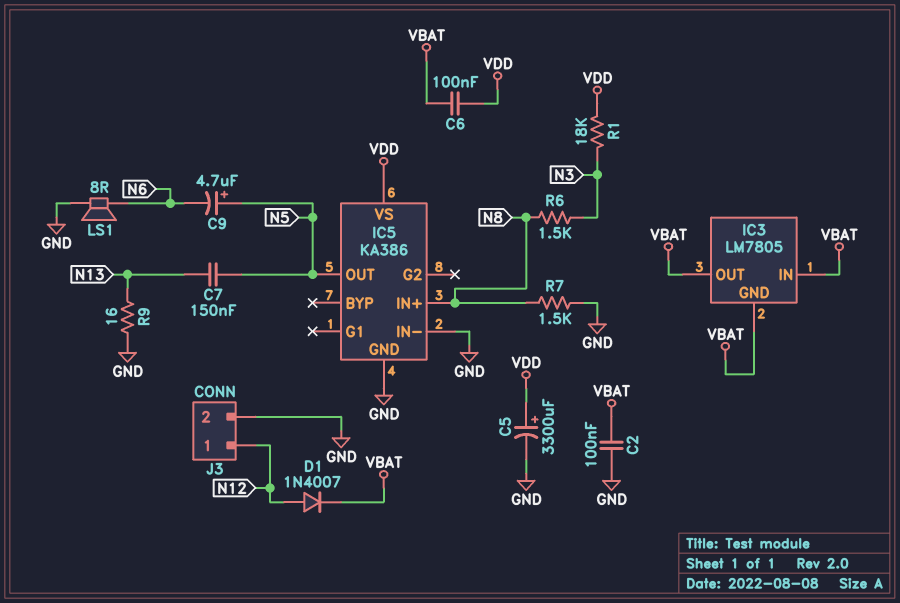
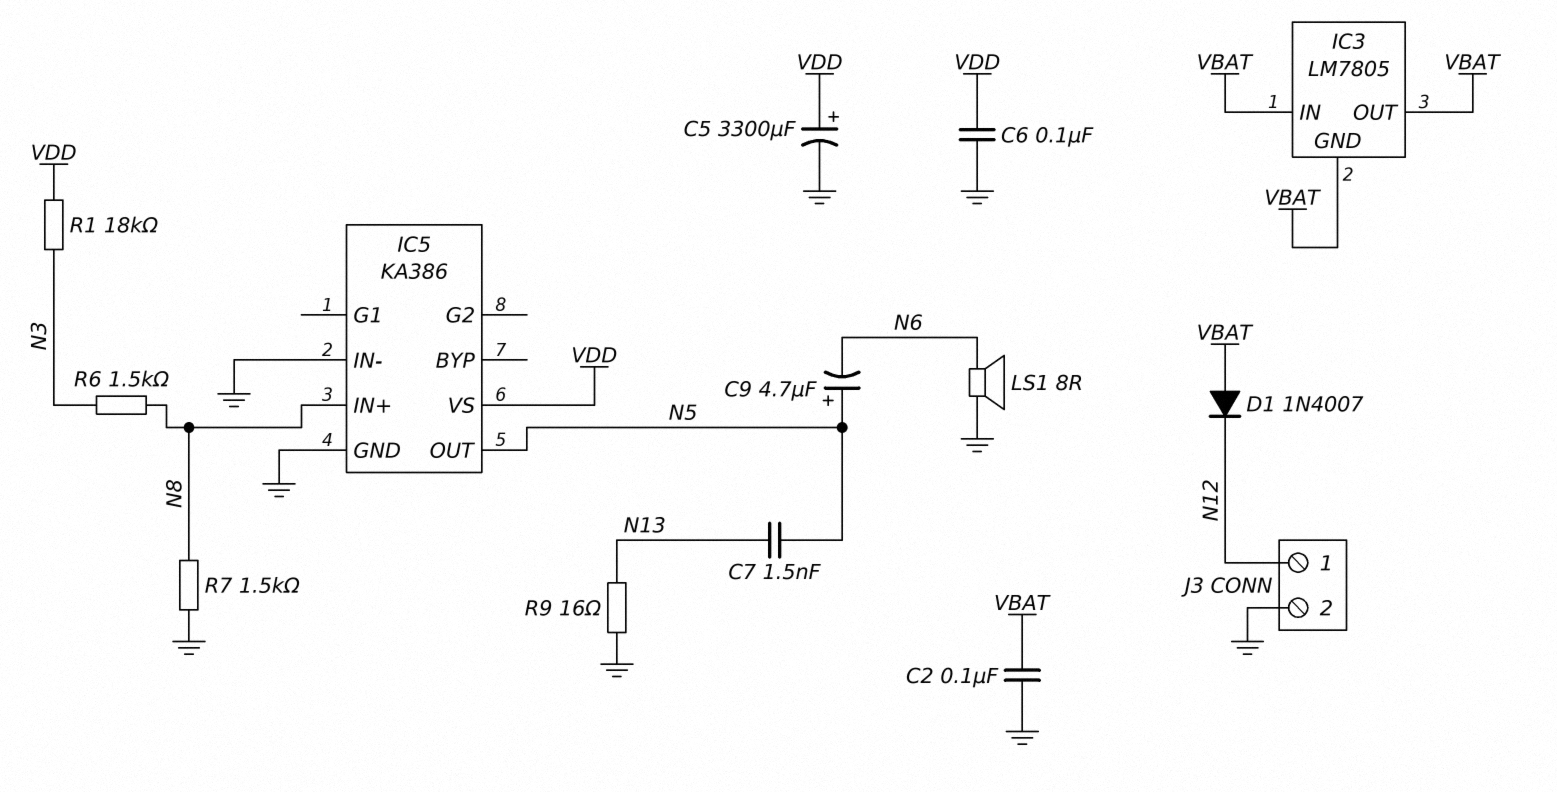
C6: 100nF (VBAT, VDD) -> 100nF (GND, VDD)
C7: 150nF (N5, N13) -> 1.5nF (N5, N13)
D1: diode 1N4007 (A N12, K VBAT) -> diode 1N4007 (A VBAT, K N12)

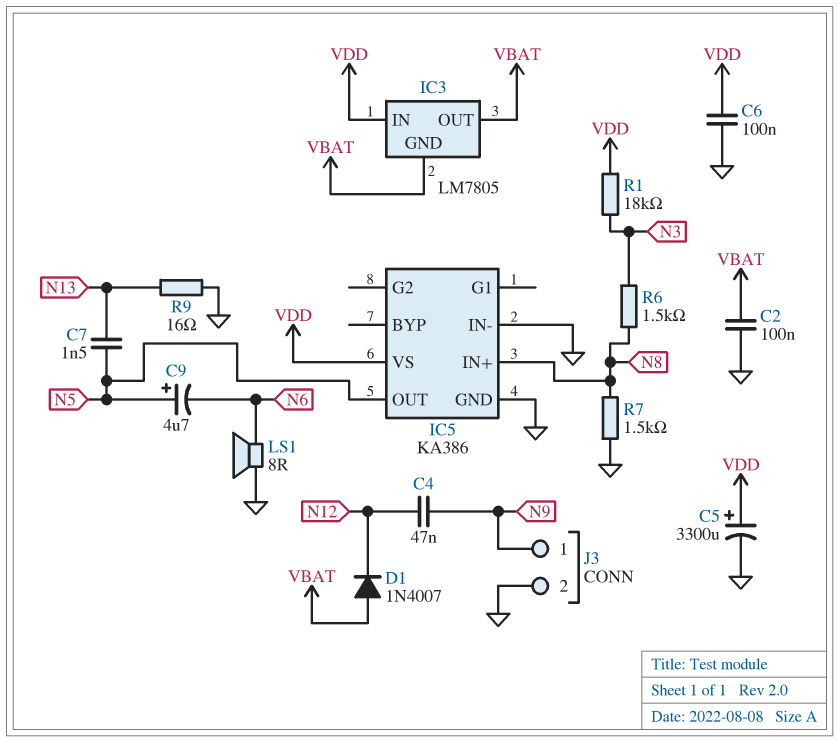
C4: none -> 47nF (N9, N12)
IC3 pin IN: VBAT -> VDD
J3 pin 1: N12 -> N9

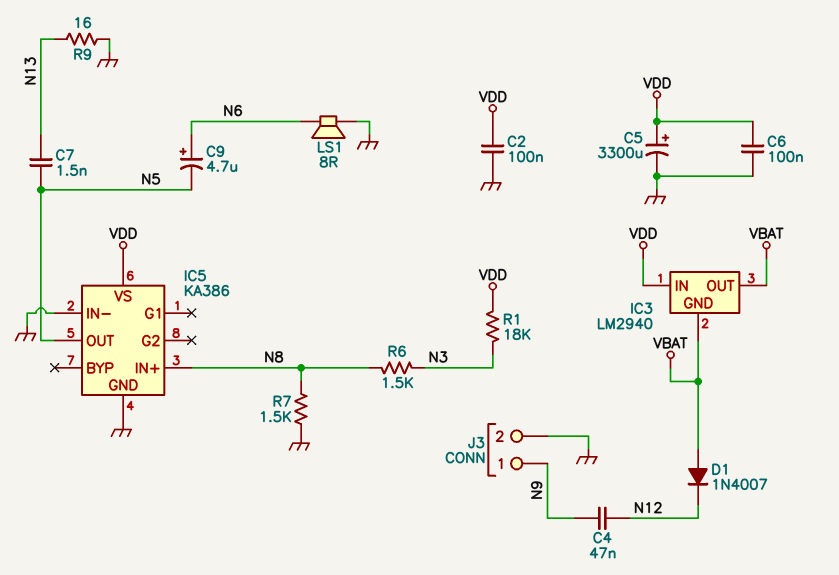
C2: 100nF (GND, VBAT) -> 100nF (GND, VDD)
C9: 4.7uF (plus N5, minus N6) -> 4.7uF (plus N6, minus N5)
IC3: LM7805 -> LM2940

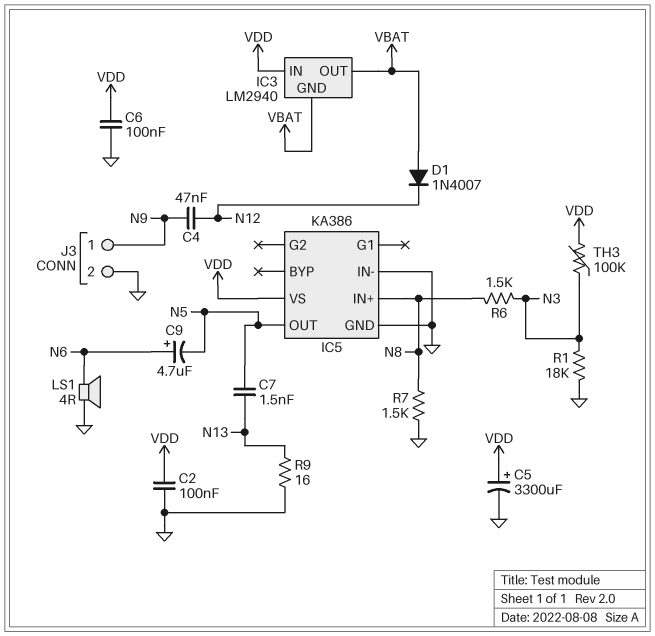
LS1: speaker 8R (GND, N6) -> speaker 4R (GND, N6)
R1: 18k (N3, VDD) -> 18k (GND, N3)
TH3: none -> 100k (N3, VDD)

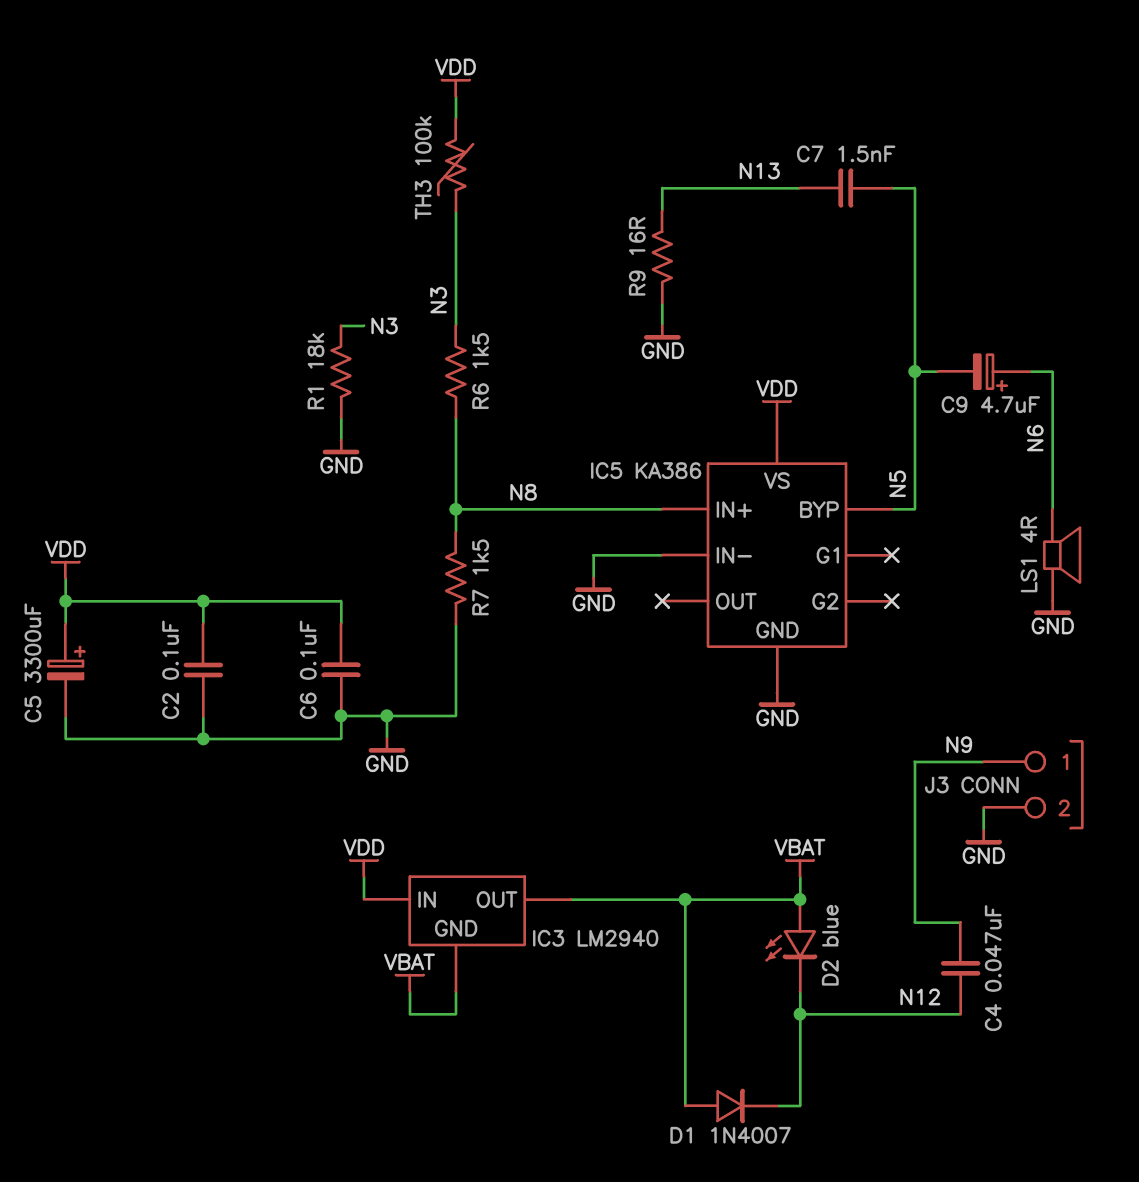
D2: none -> LED blue (A VBAT, K N12)
IC5 pin BYP: none -> N5
IC5 pin OUT: N5 -> none

